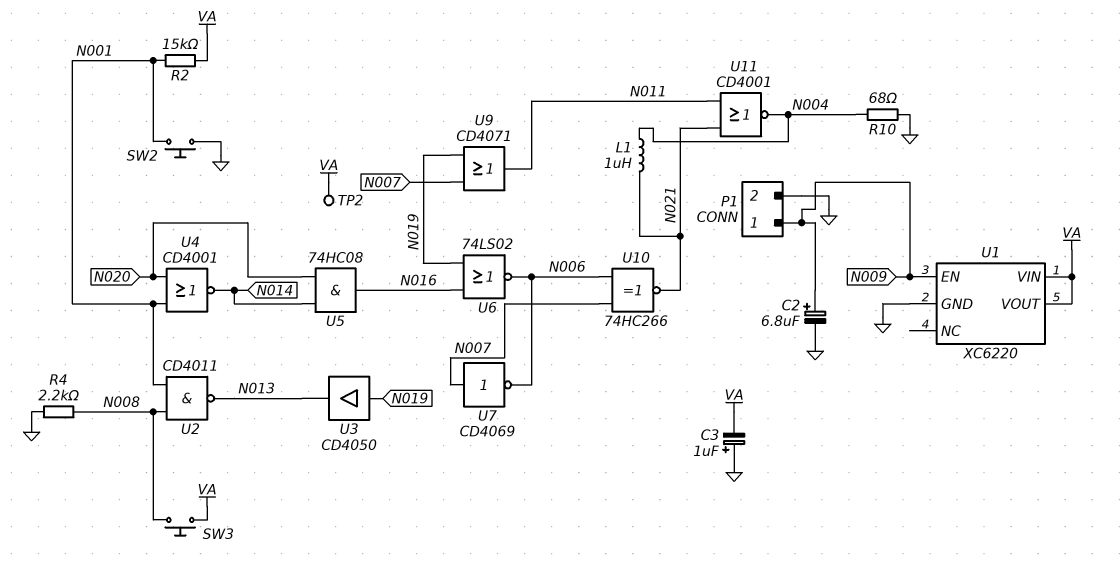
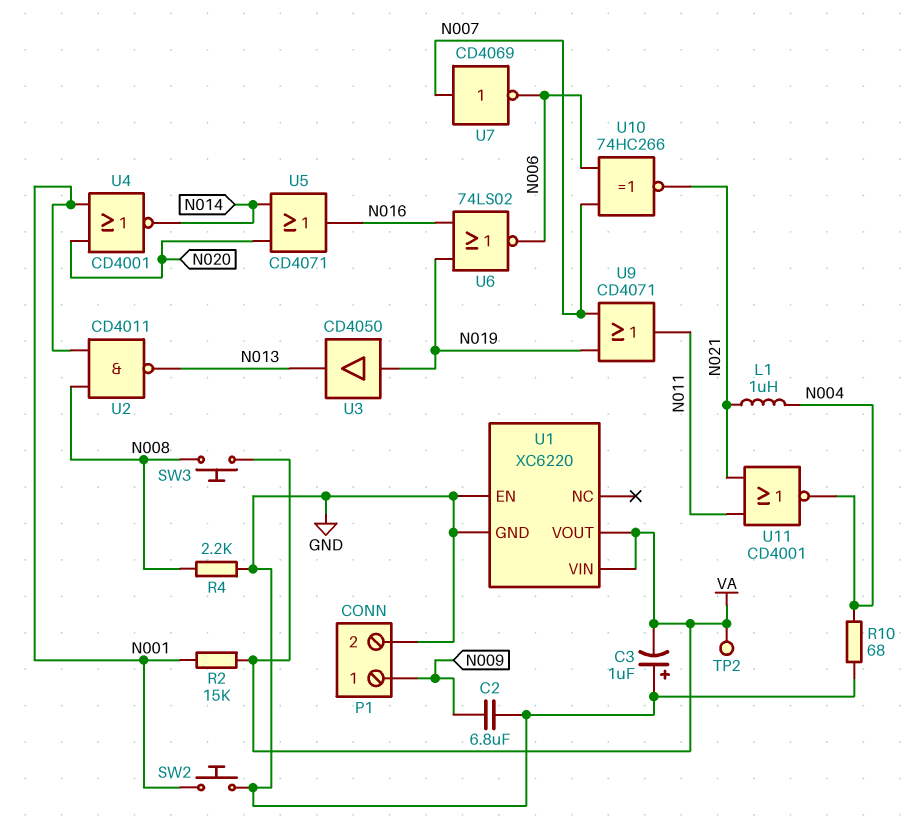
C2: 6.8uF (plus N009, minus GND) -> 6.8uF (GND, N009)
U1 pin EN: N009 -> GND
U5: AND 74HC08 (in N014, in N020, out N016) -> OR CD4071 (in N014, in N020, out N016)

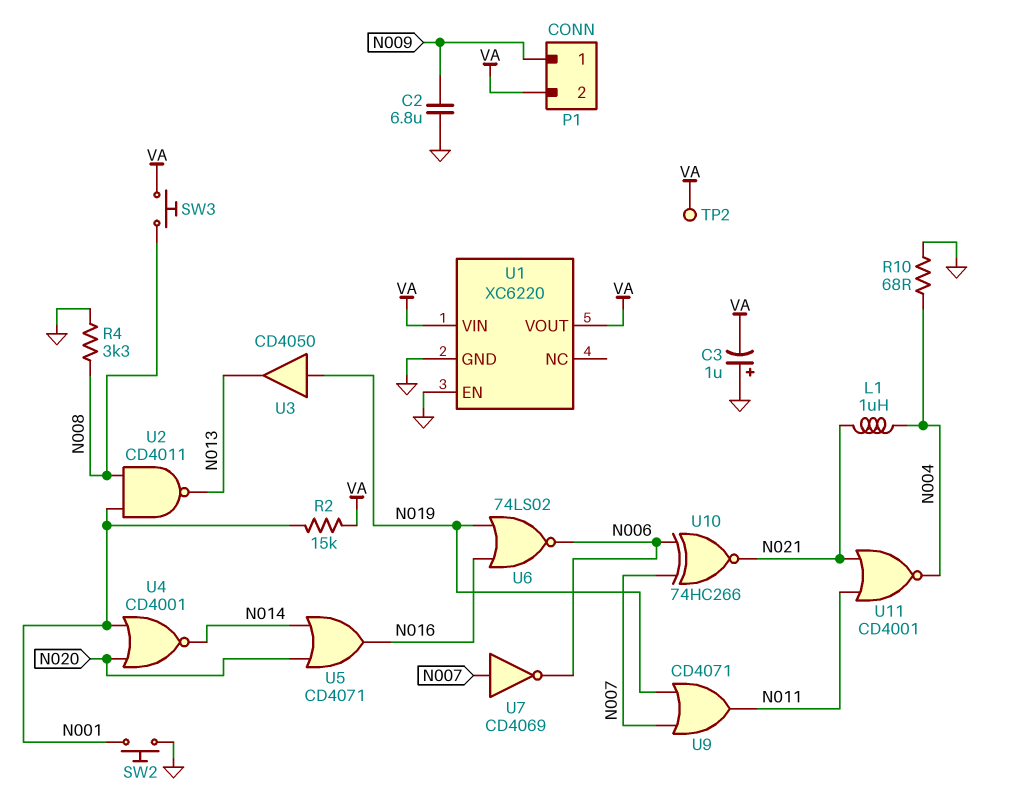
P1 pin 2: GND -> VA
R4: 2.2k (GND, N008) -> 3.3k (GND, N008)

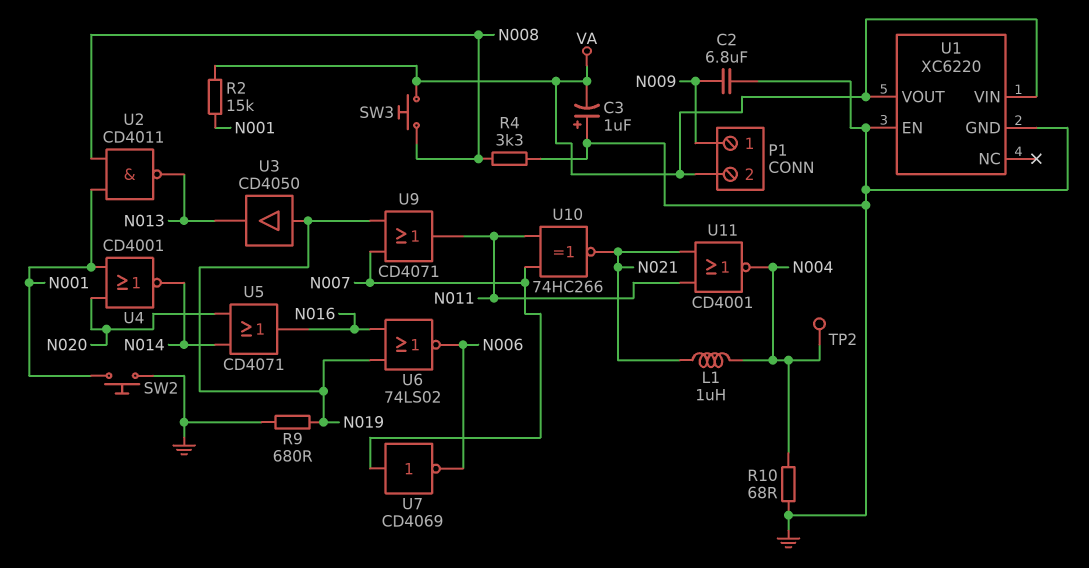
R9: none -> 680 (GND, N019)
TP2: test point (VA) -> test point (N004)
U10: XNOR 74HC266 (in N006, in N007, out N021) -> XNOR 74HC266 (in N007, in N011, out N021)

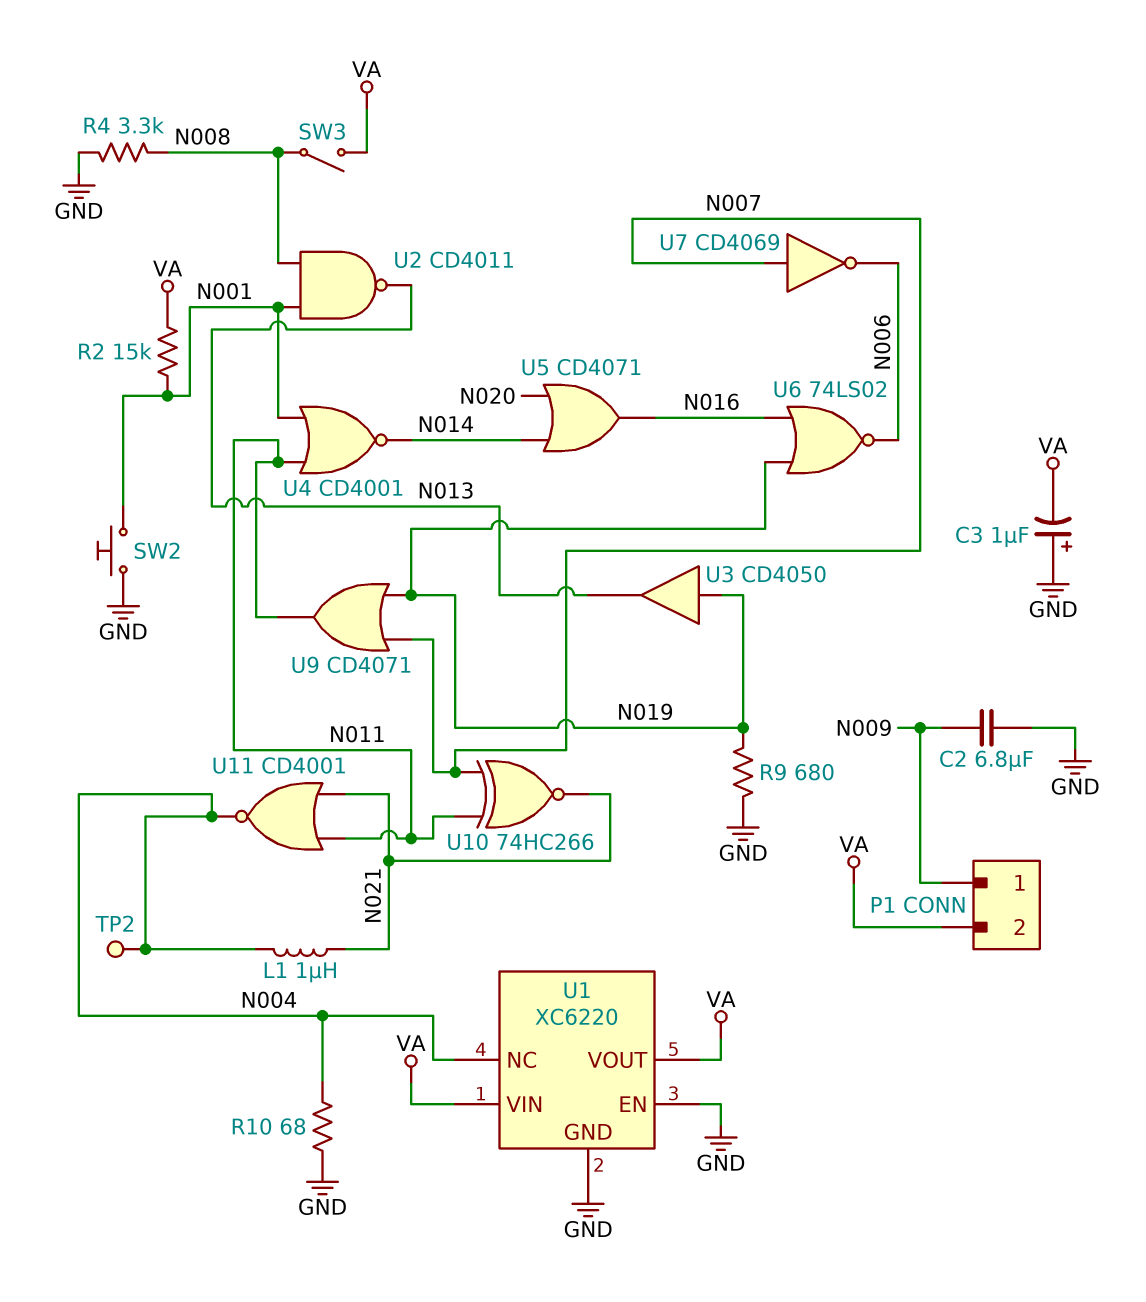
SW3: button (N008, VA) -> switch (N008, VA)
U1 pin NC: none -> N004
U4: NOR CD4001 (in N001, in N020, out N014) -> NOR CD4001 (in N001, in N011, out N014)

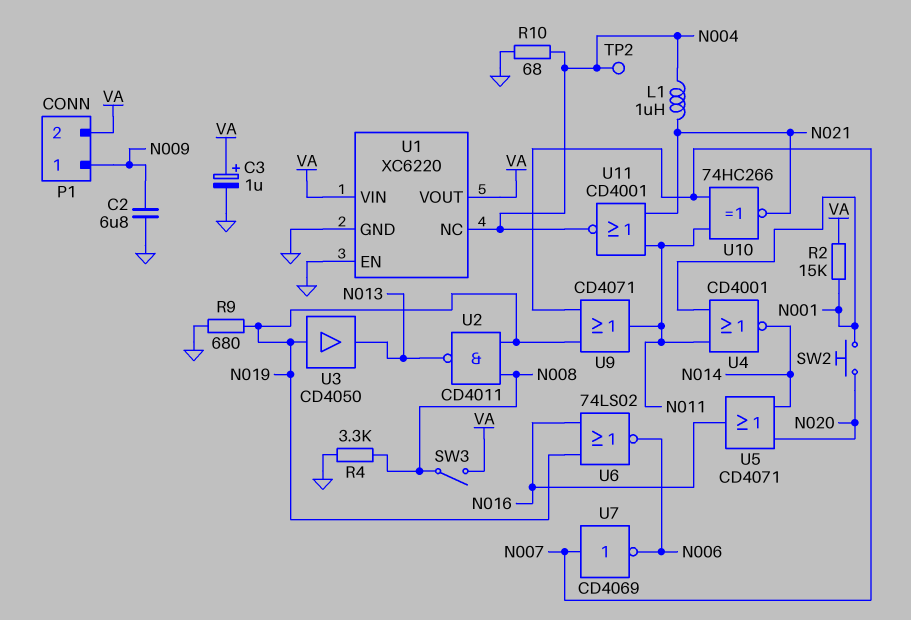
C3: 1uF (plus GND, minus VA) -> 1uF (plus VA, minus GND)
SW2: button (GND, N001) -> button (N001, N020)
U2: NAND CD4011 (in N001, in N008, out N013) -> NAND CD4011 (in N008, in N019, out N013)

